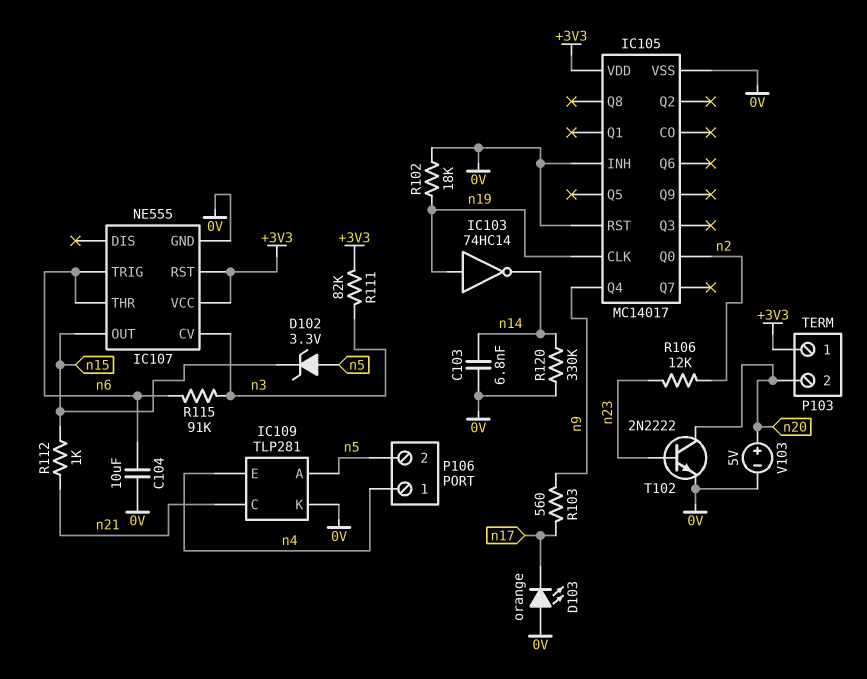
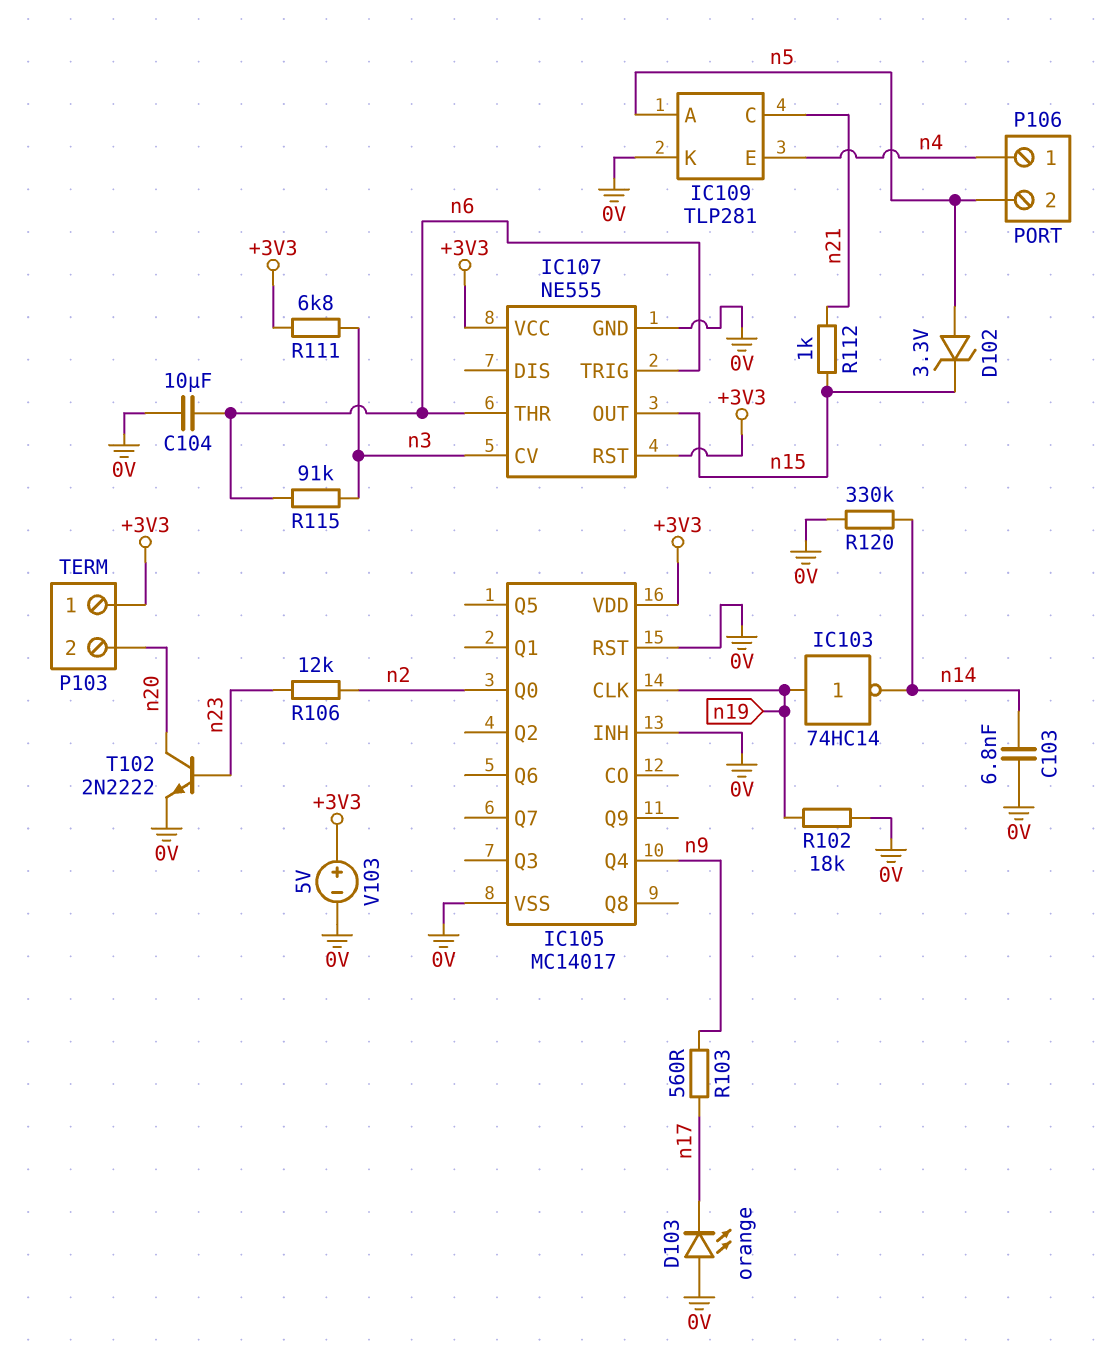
R111: 82k (+3V3, n3) -> 6.8k (+3V3, n3)
V103: 5V (plus n20, minus 0V) -> 5V (plus +3V3, minus 0V)

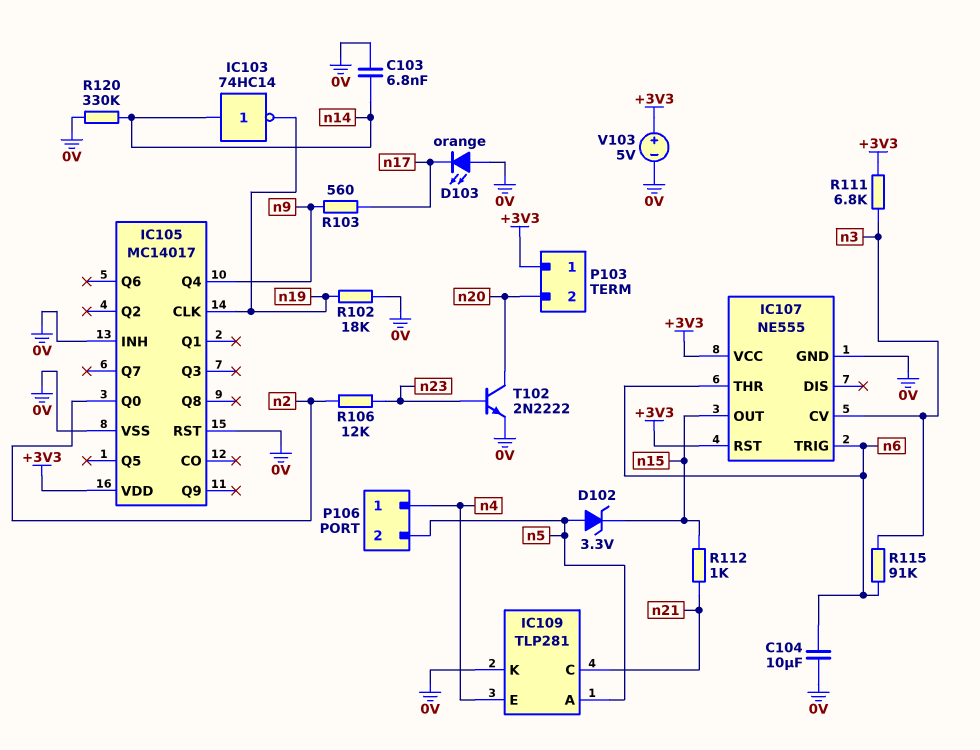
IC103: NOT 74HC14 (in n19, out n14) -> NOT 74HC14 (in n14, out n19)

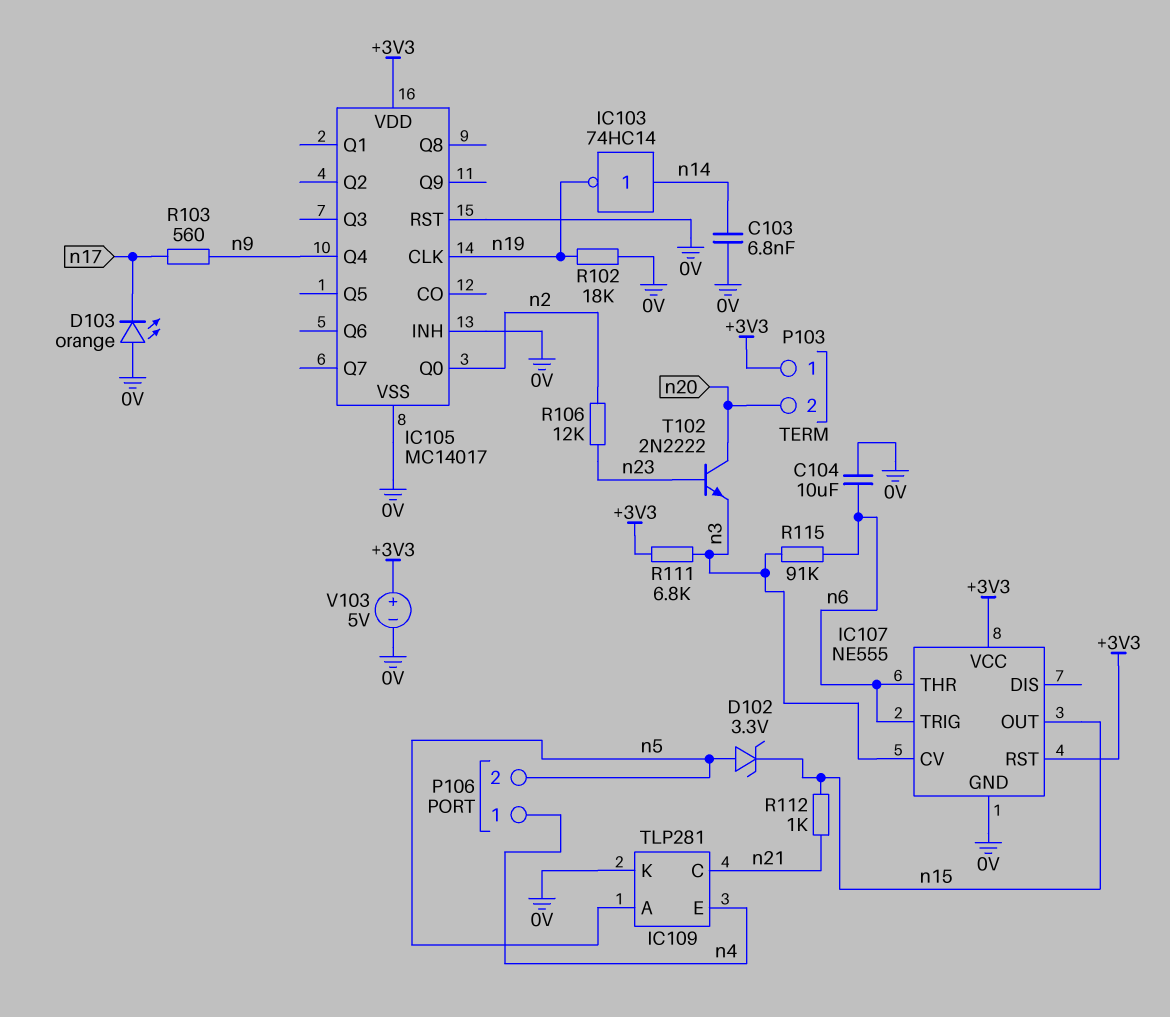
R120: 330k (0V, n14) -> none
T102: NPN 2N2222 (B n23, C n20, E 0V) -> NPN 2N2222 (B n23, C n20, E n3)

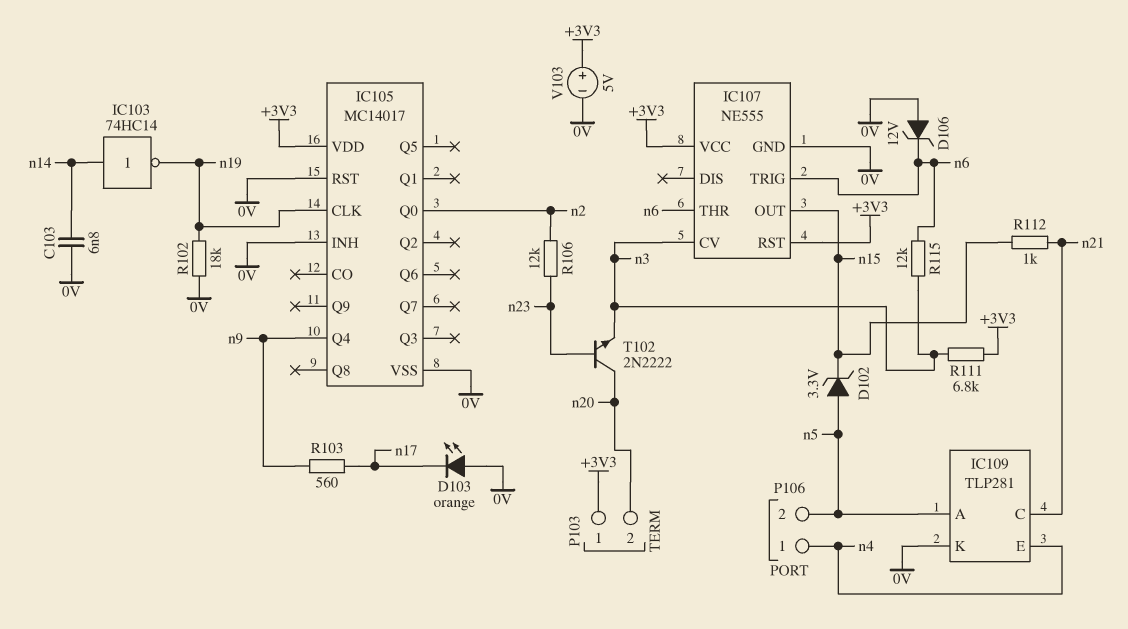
C104: 10uF (0V, n6) -> none
D106: none -> zener 12V (A 0V, K n6)
R115: 91k (n3, n6) -> 12k (n3, n6)

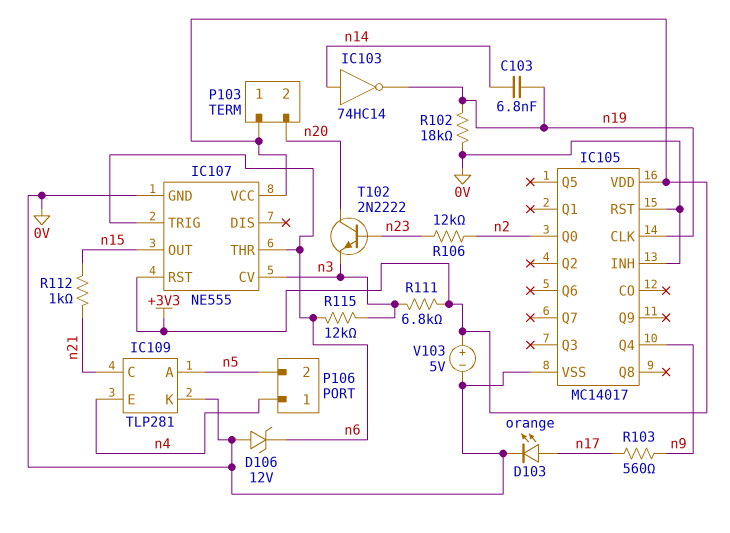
C103: 6.8nF (0V, n14) -> 6.8nF (n14, n19)
D102: zener 3.3V (A n5, K n15) -> none
D103: LED orange (A 0V, K n17) -> LED orange (A n17, K 0V)

